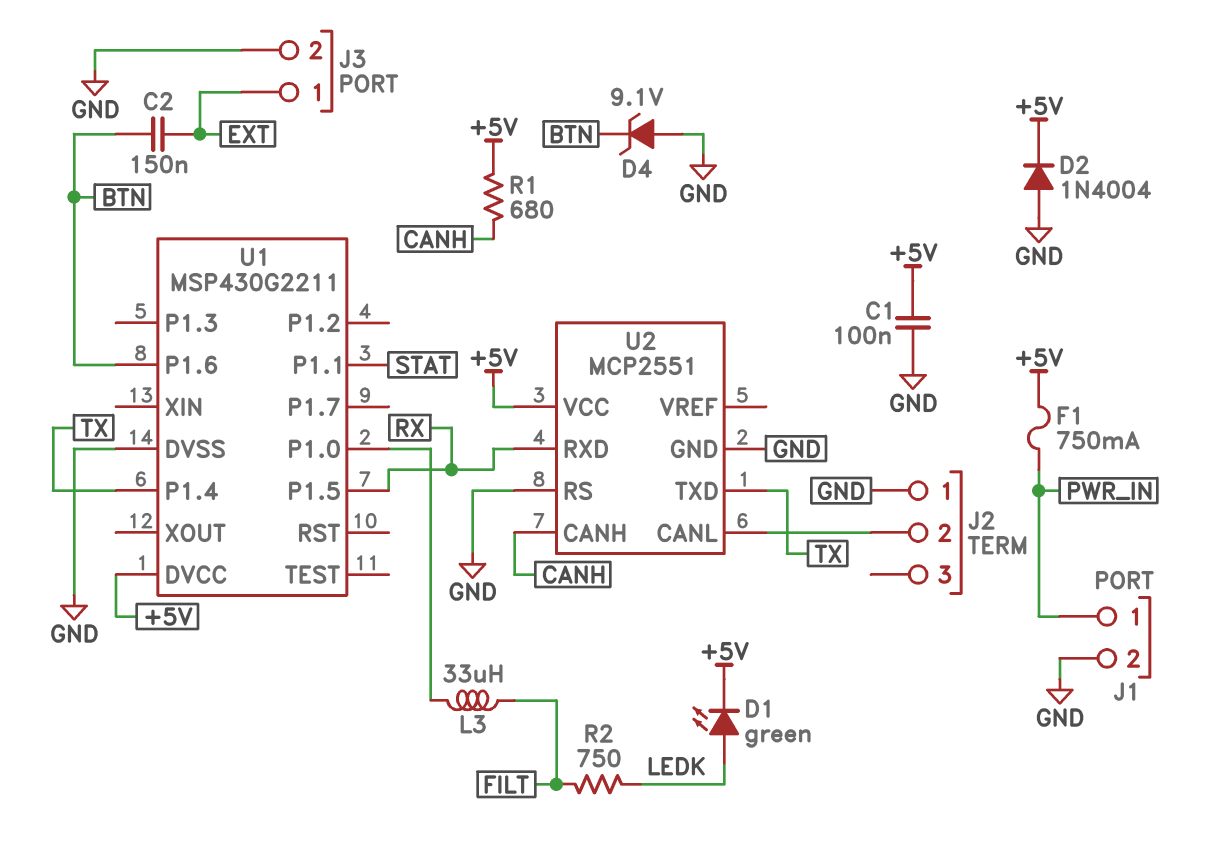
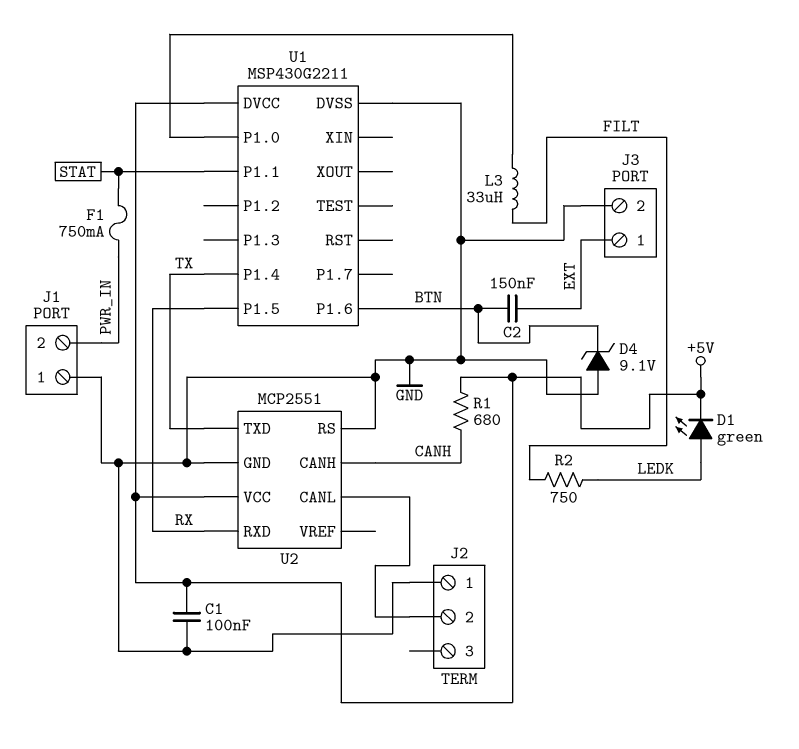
D2: diode 1N4004 (A GND, K +5V) -> none
F1: 750mA (+5V, PWR_IN) -> 750mA (PWR_IN, STAT)
J1 pin 1: PWR_IN -> GND
J1 pin 2: GND -> PWR_IN

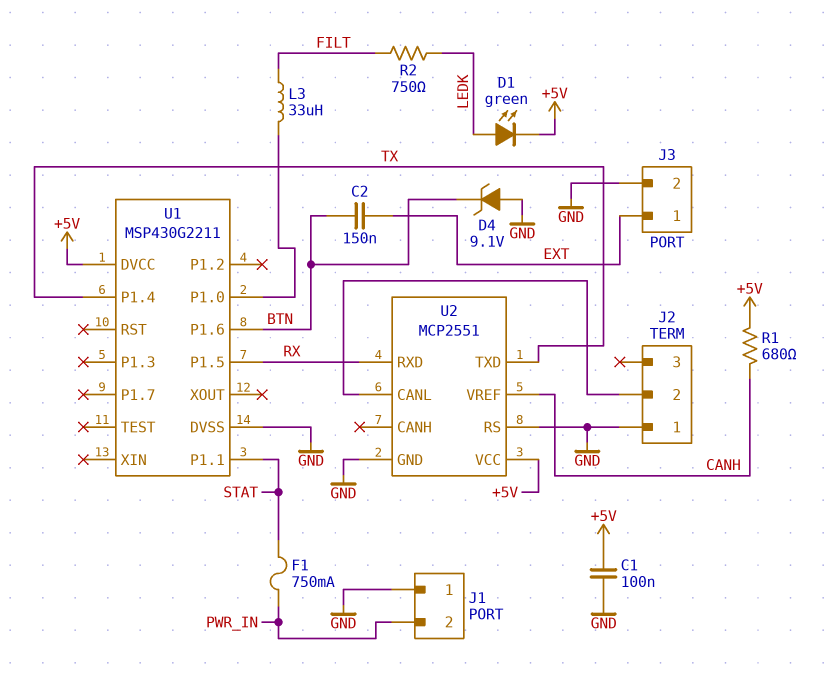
U2 pin CANH: CANH -> none
U2 pin VREF: none -> CANH

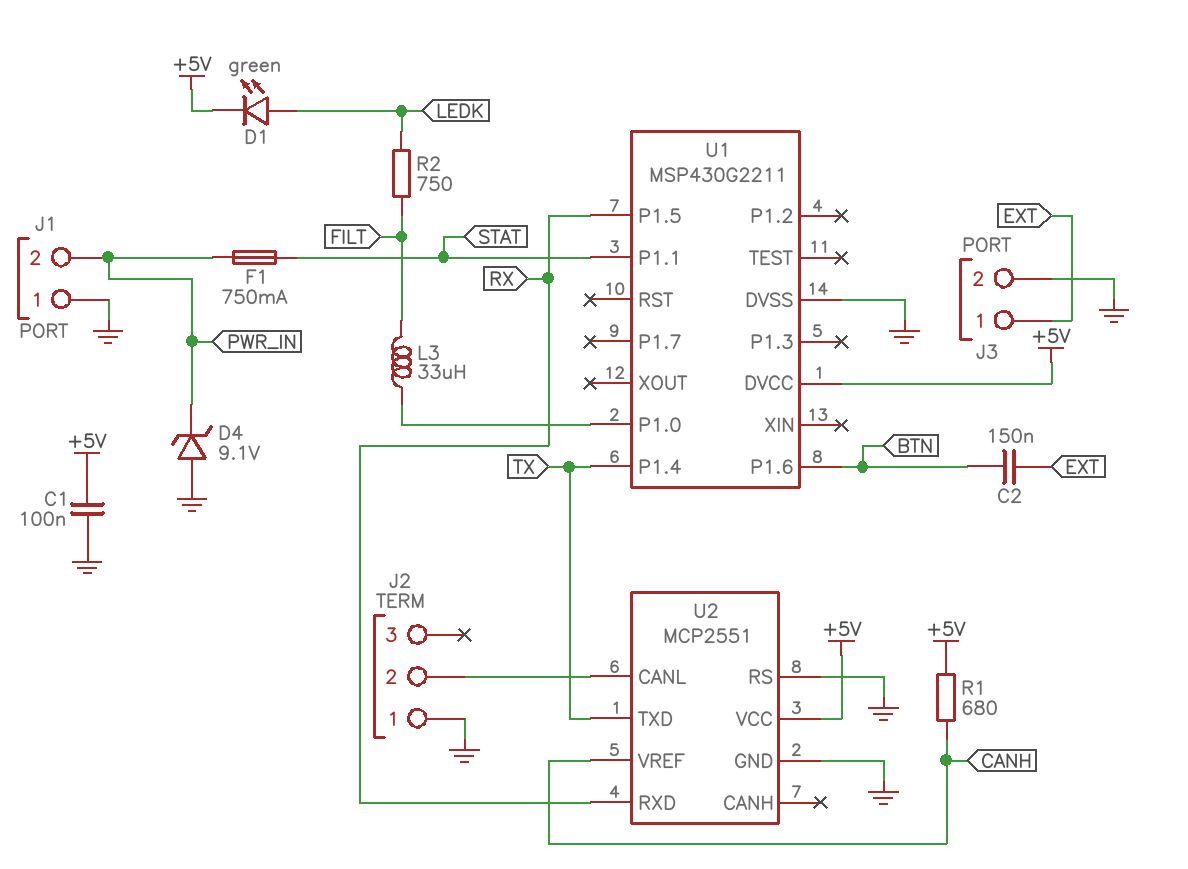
D4: zener 9.1V (A GND, K BTN) -> zener 9.1V (A GND, K PWR_IN)

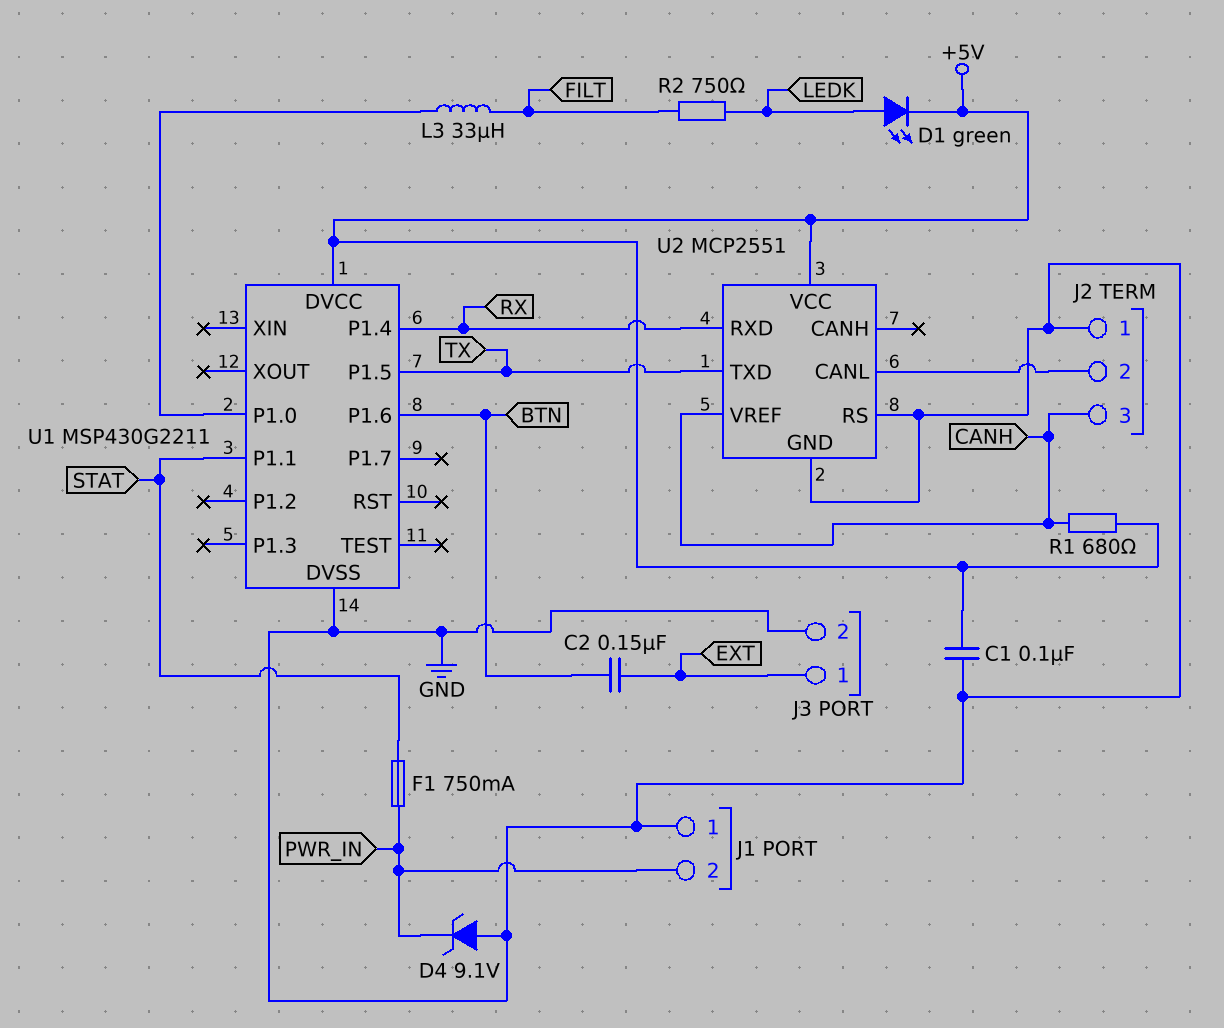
J2 pin 3: none -> CANH
U1 pin P1.4: TX -> RX
U1 pin P1.5: RX -> TX

